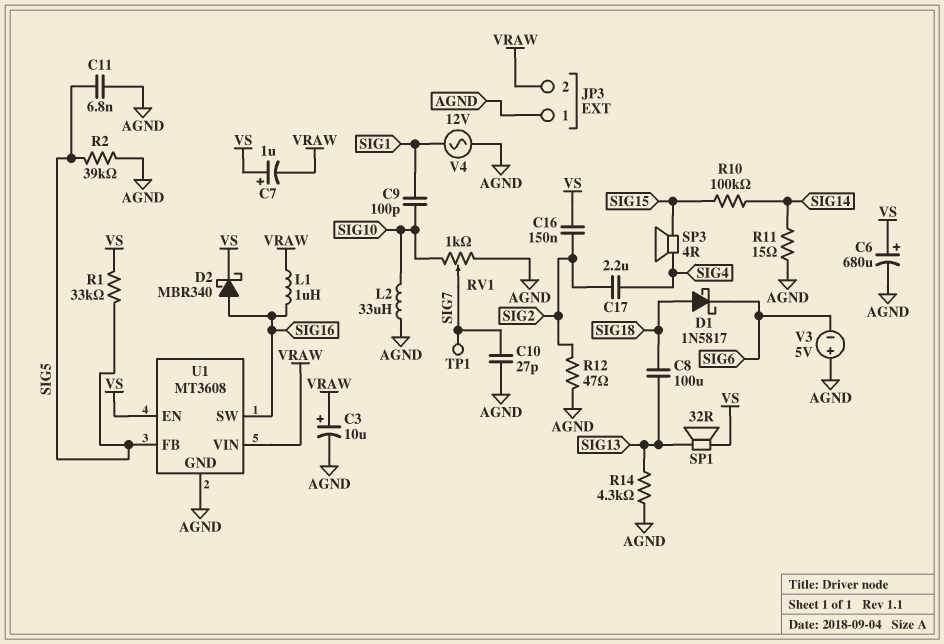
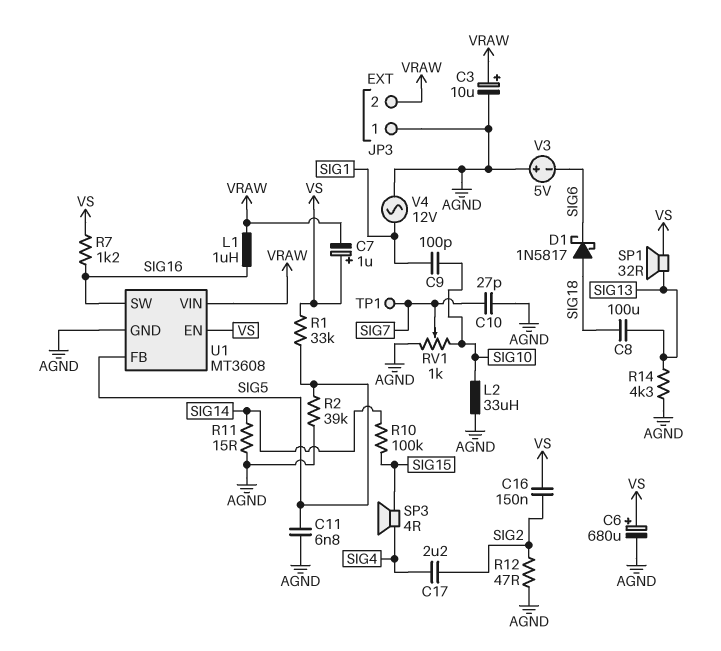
D2: schottky MBR340 (A SIG16, K VS) -> none
R7: none -> 1.2k (SIG16, VS)

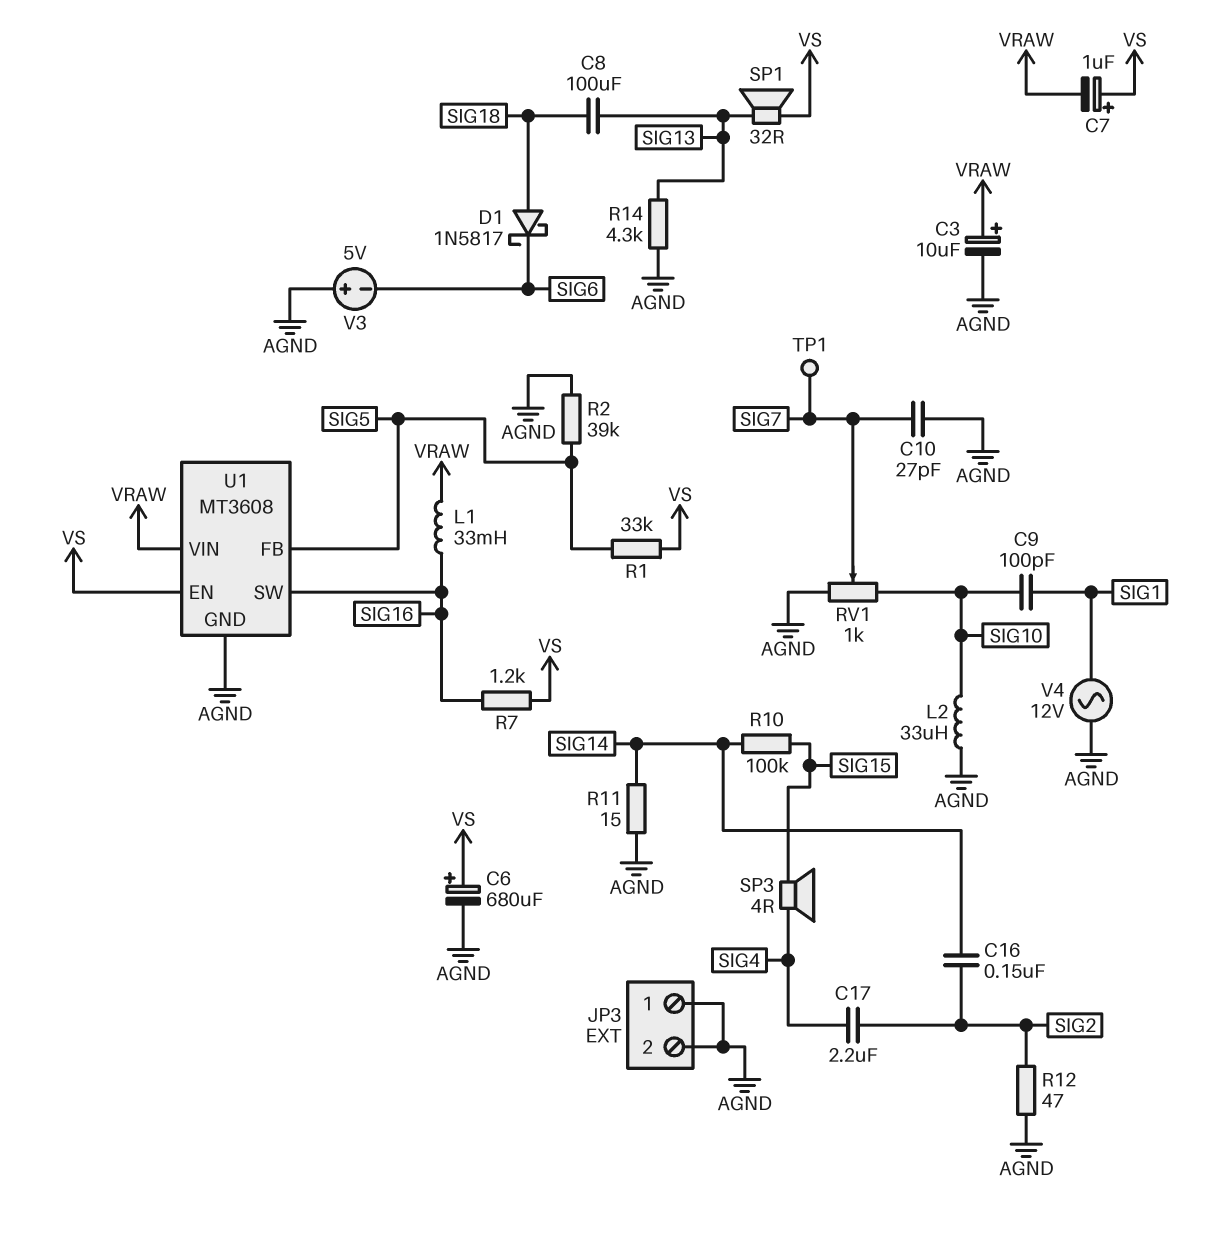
C11: 6.8nF (AGND, SIG5) -> none
C16: 150nF (SIG2, VS) -> 150nF (SIG2, SIG14)
JP3 pin 2: VRAW -> AGND
L1: 1uH (SIG16, VRAW) -> 33mH (SIG16, VRAW)

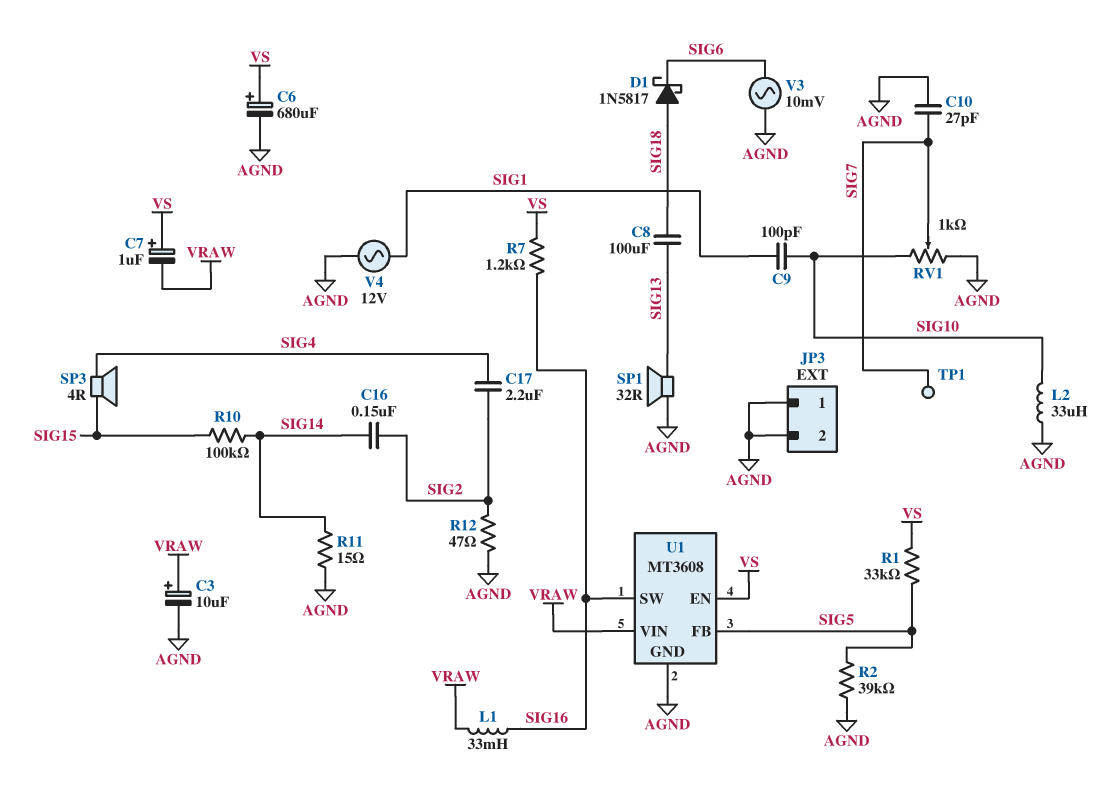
R14: 4.3k (AGND, SIG13) -> none
SP1: speaker 32R (SIG13, VS) -> speaker 32R (AGND, SIG13)
V3: 5V (plus AGND, minus SIG6) -> AC 10mV (AGND, SIG6)

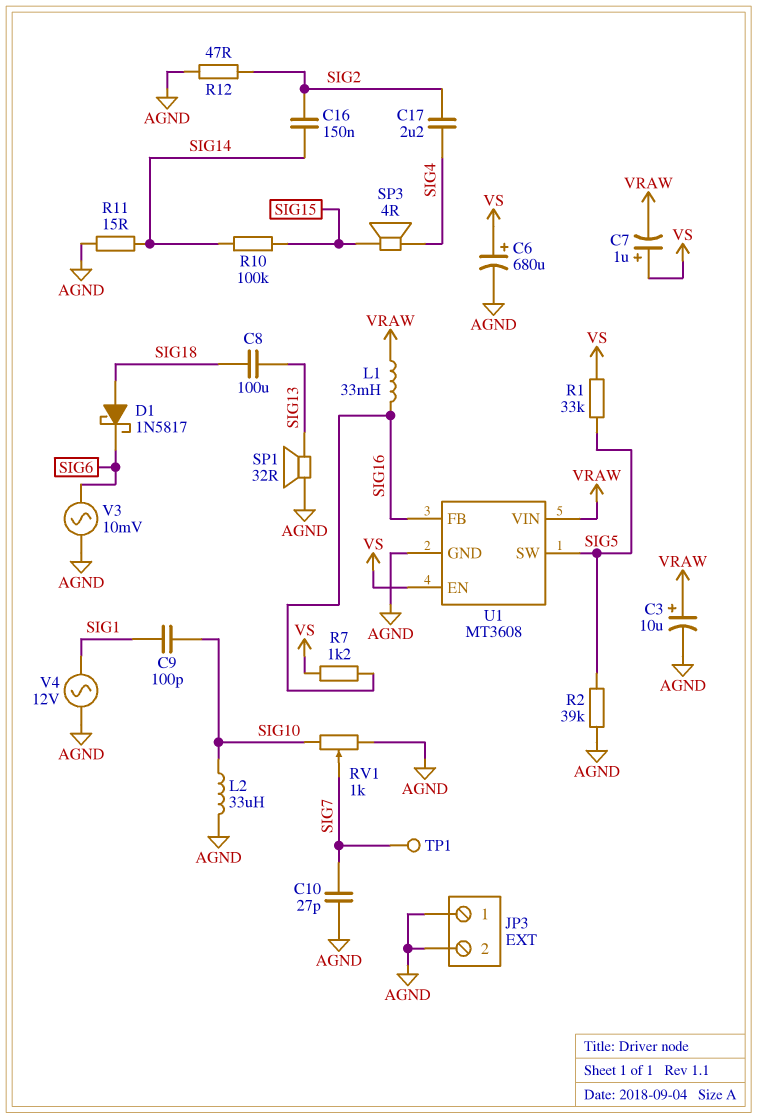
U1 pin FB: SIG5 -> SIG16
U1 pin SW: SIG16 -> SIG5

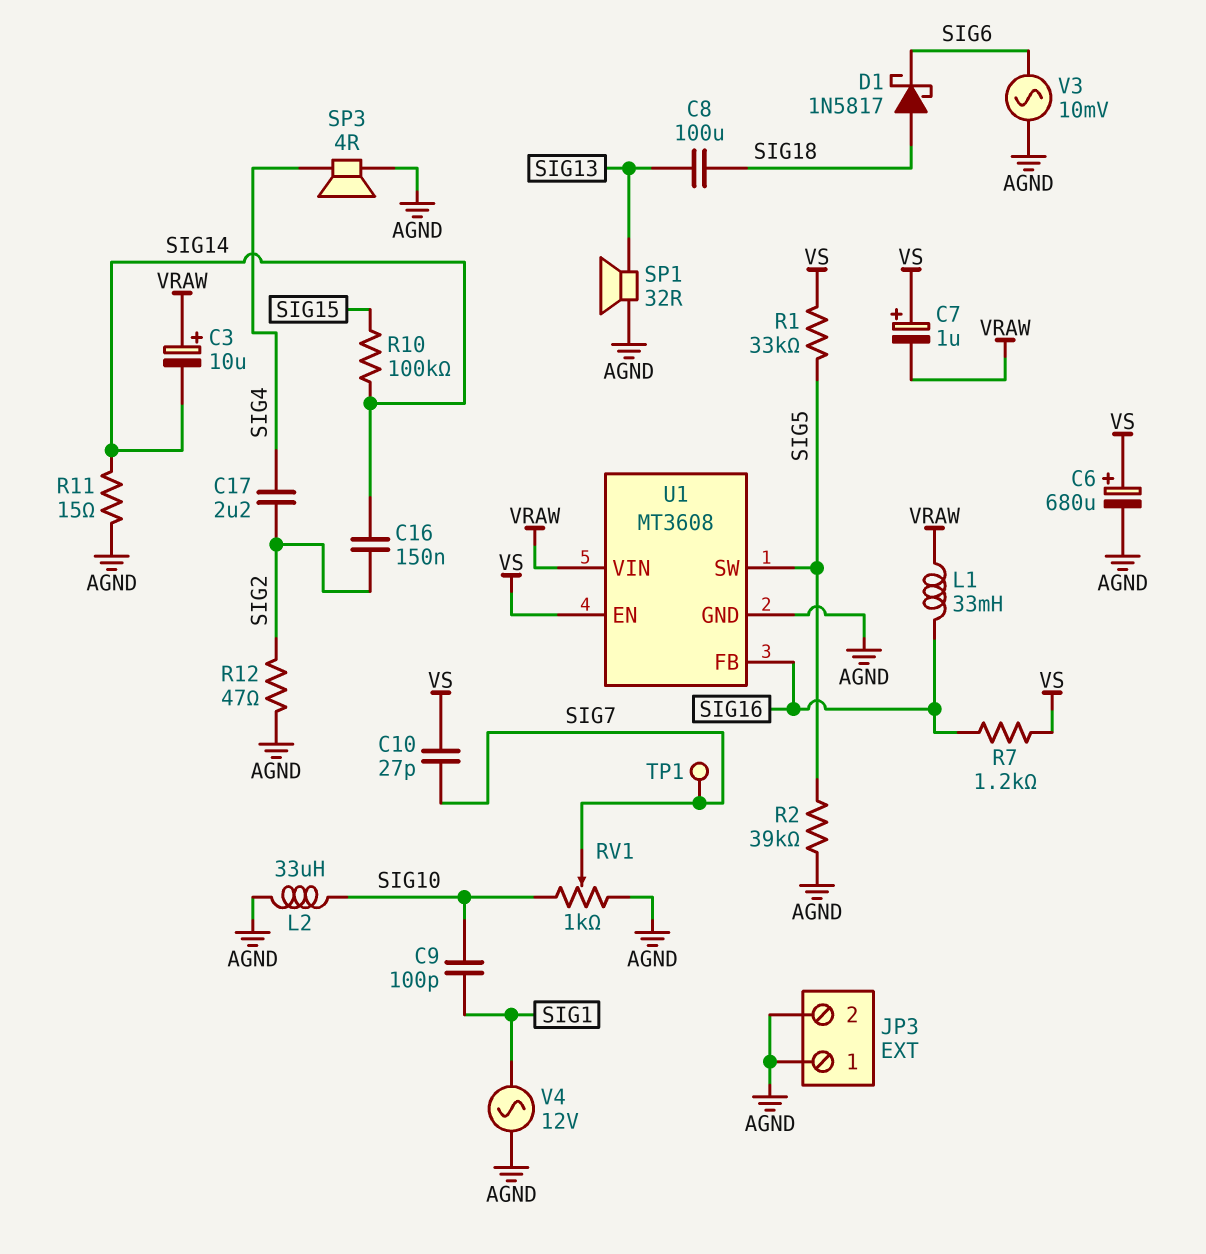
C3: 10uF (plus VRAW, minus AGND) -> 10uF (plus VRAW, minus SIG14)
C10: 27pF (AGND, SIG7) -> 27pF (SIG7, VS)
SP3: speaker 4R (SIG4, SIG15) -> speaker 4R (AGND, SIG4)

